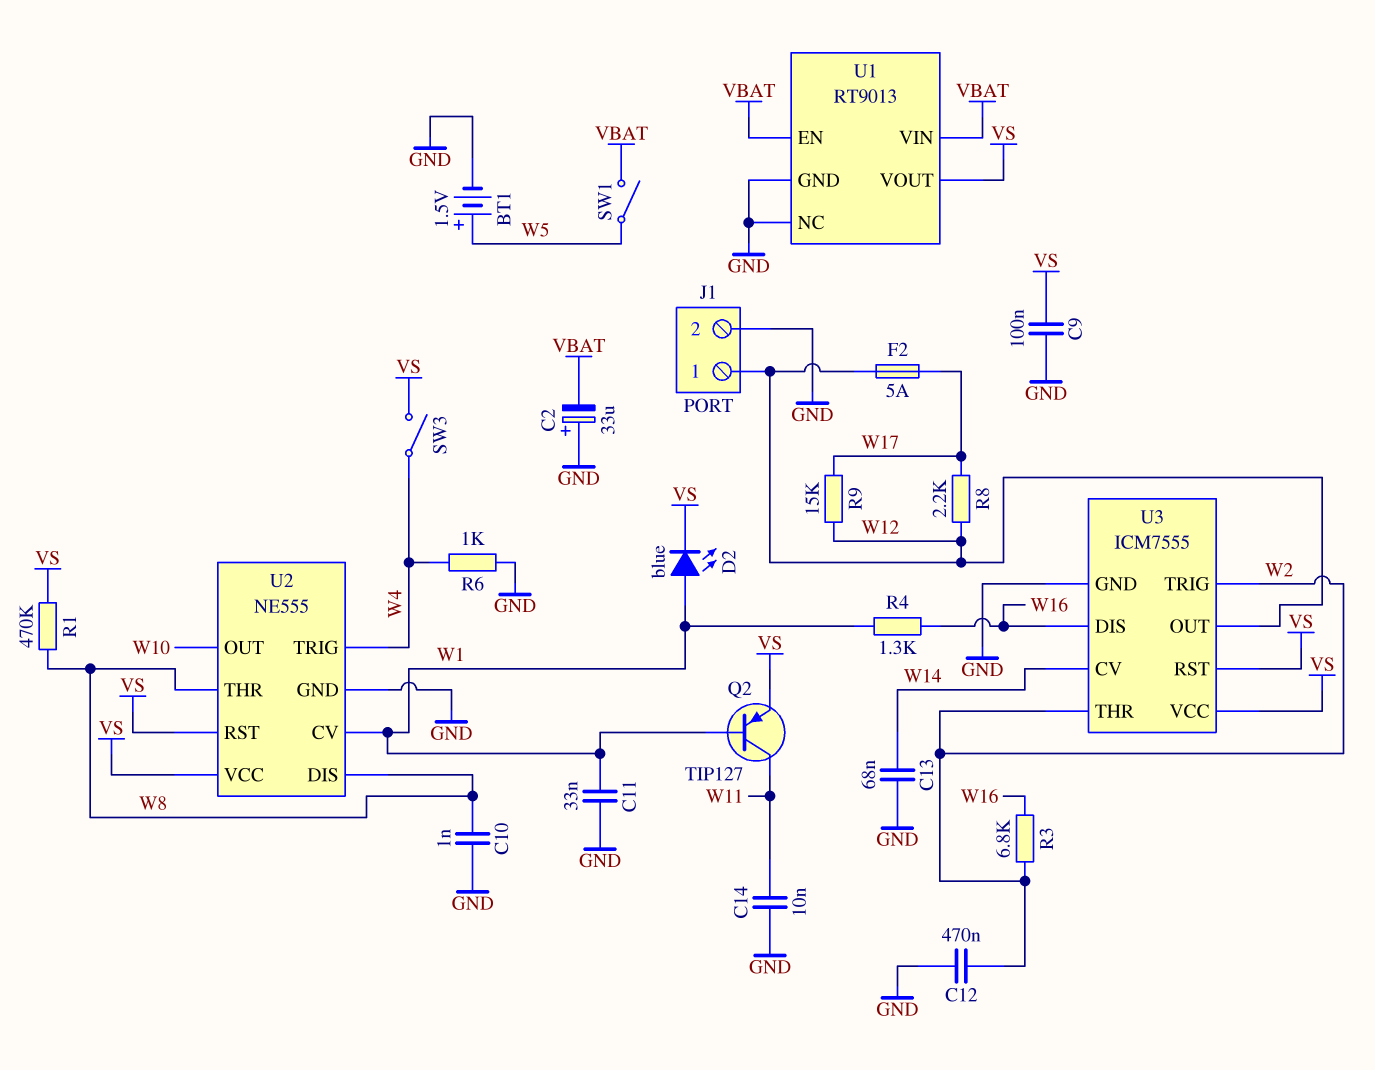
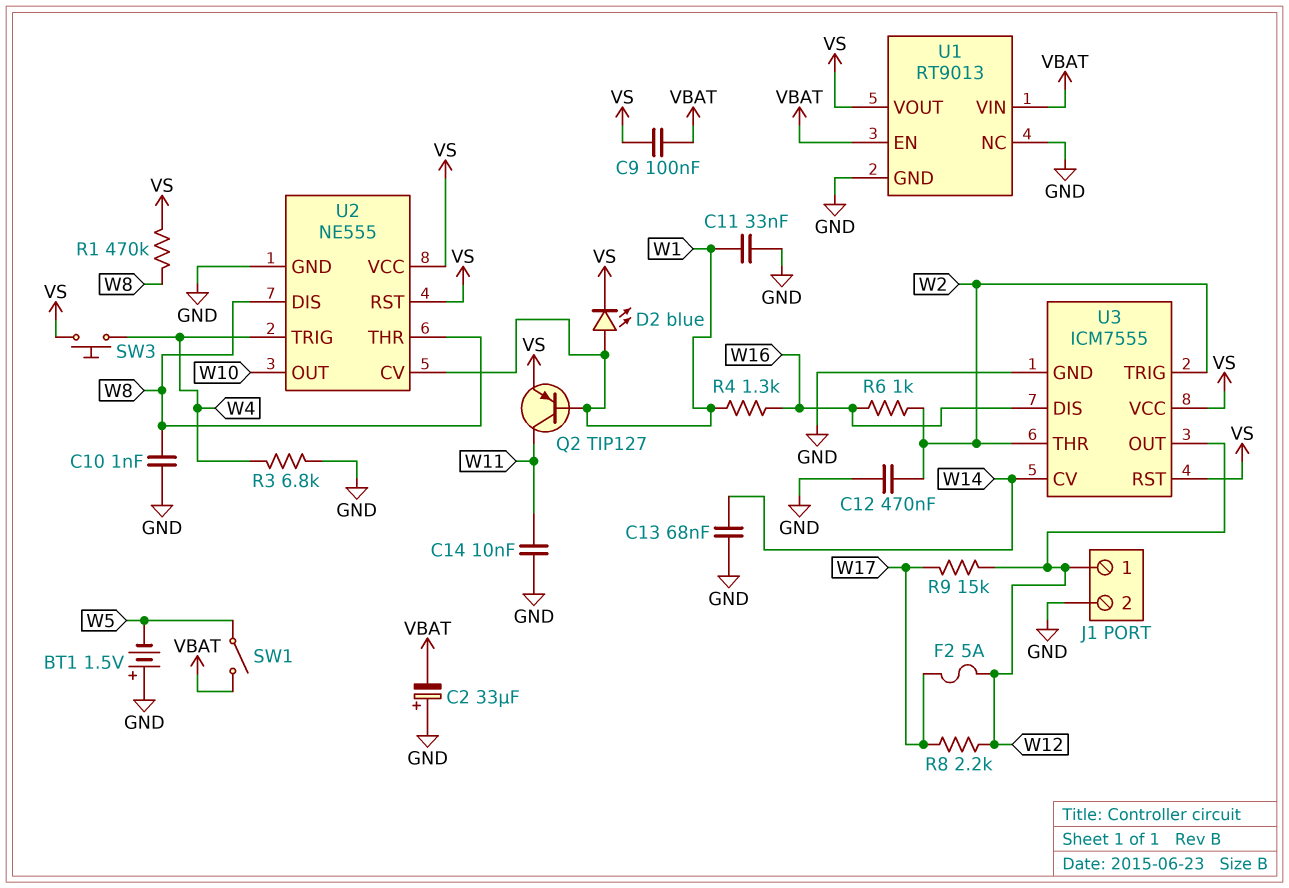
BT1: 1.5V (plus W5, minus GND) -> 1.5V (plus GND, minus W5)
C9: 100nF (GND, VS) -> 100nF (VBAT, VS)
R3: 6.8k (W2, W16) -> 6.8k (GND, W4)
R6: 1k (GND, W4) -> 1k (W2, W16)
SW3: switch (VS, W4) -> button (VS, W4)

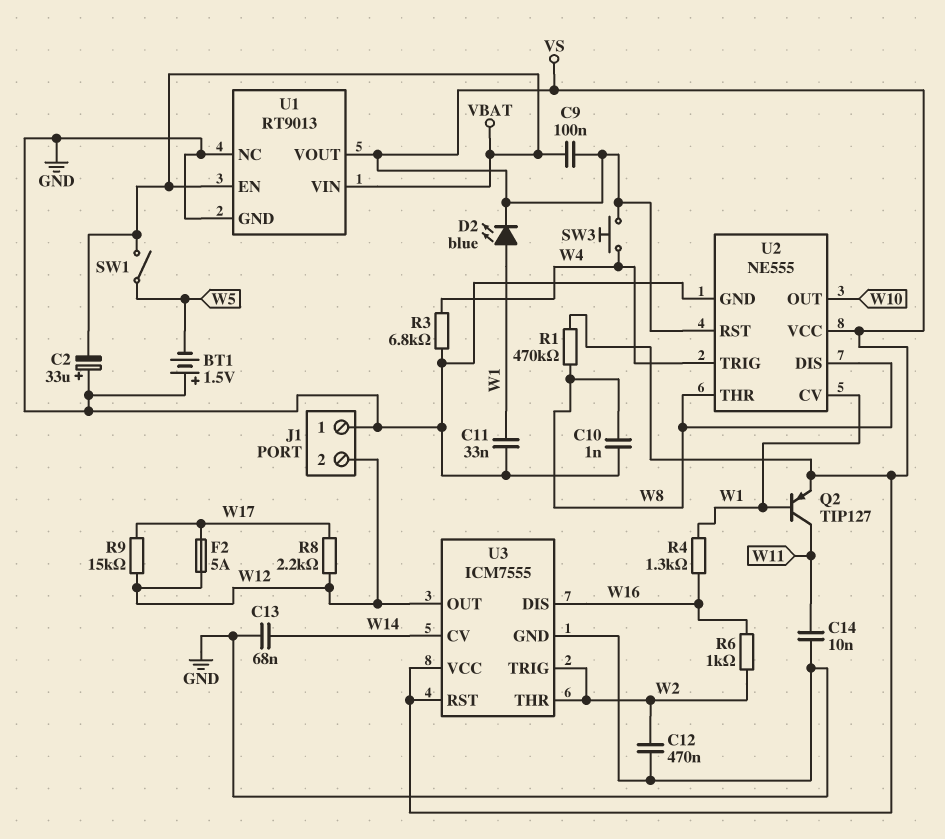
J1 pin 1: W12 -> GND
J1 pin 2: GND -> W12

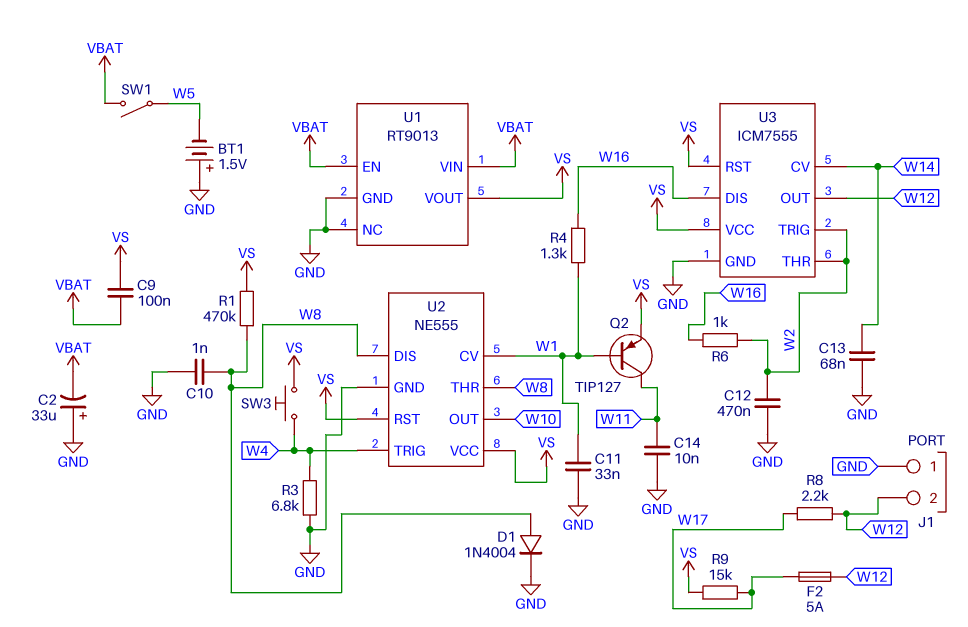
D1: none -> diode 1N4004 (A W8, K GND)
D2: LED blue (A W1, K VS) -> none
R9: 15k (W12, W17) -> 15k (VS, W17)

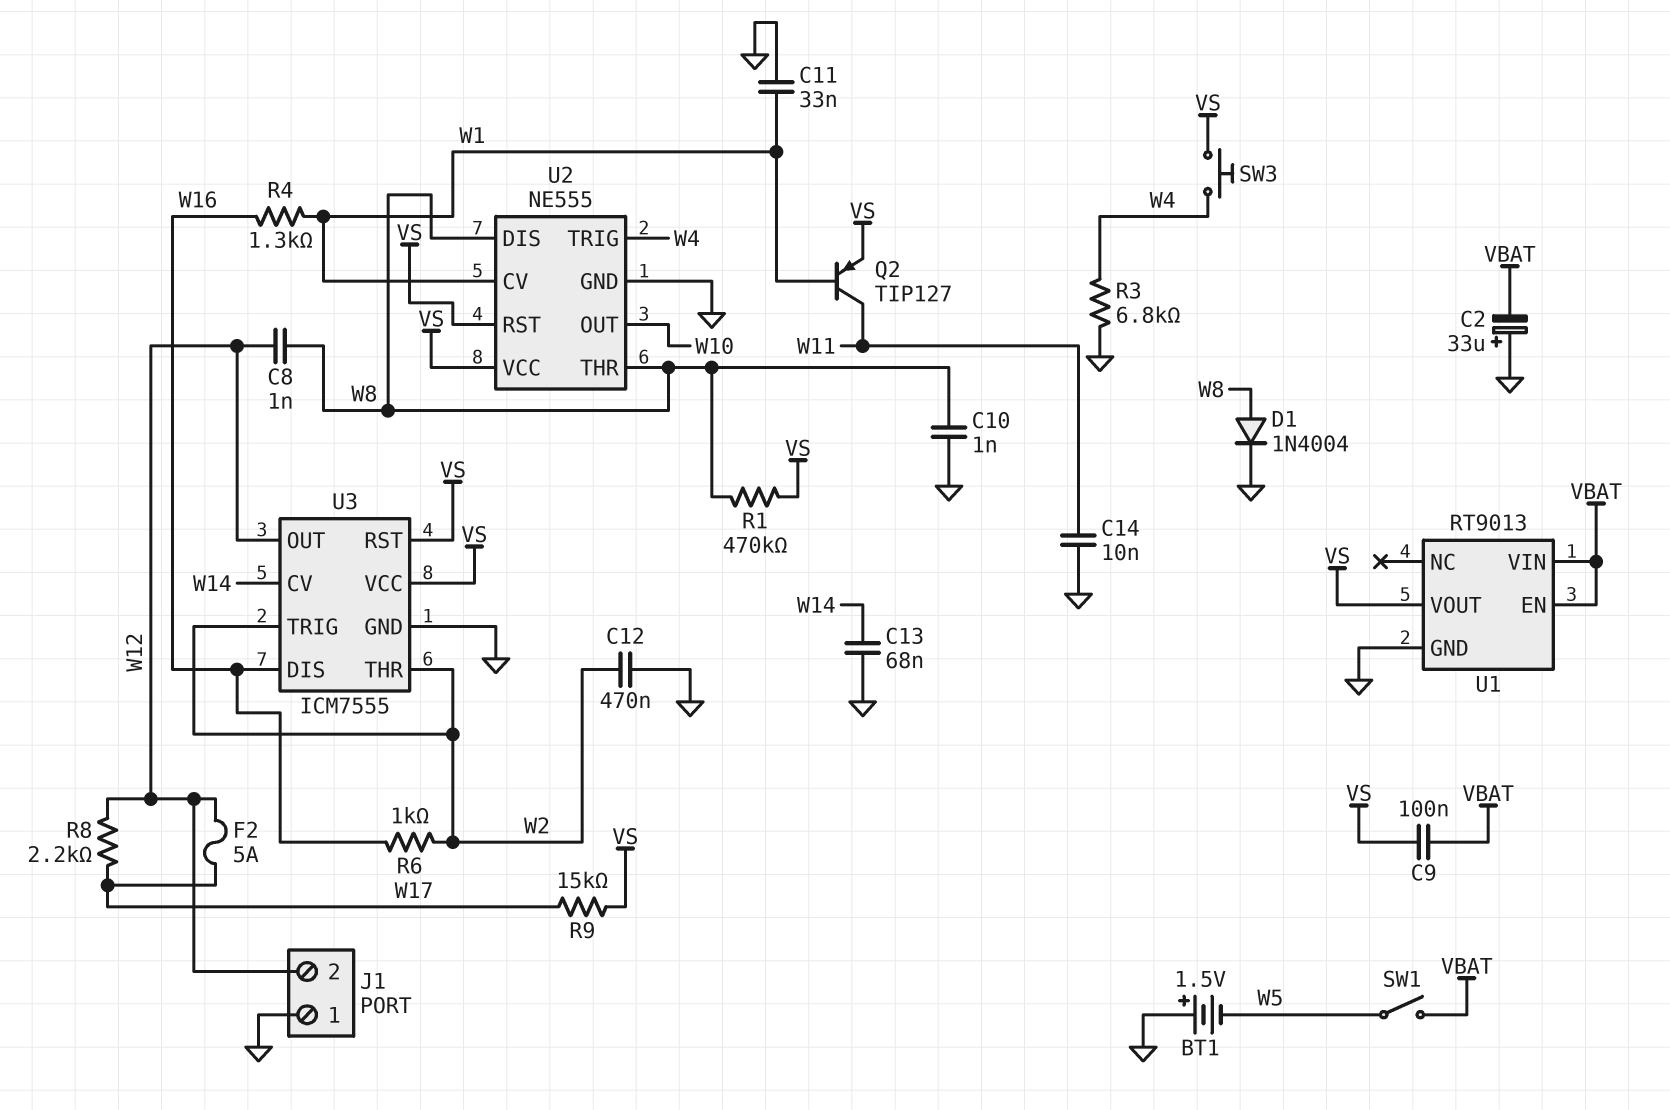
C8: none -> 1nF (W8, W12)
U1 pin NC: GND -> none

